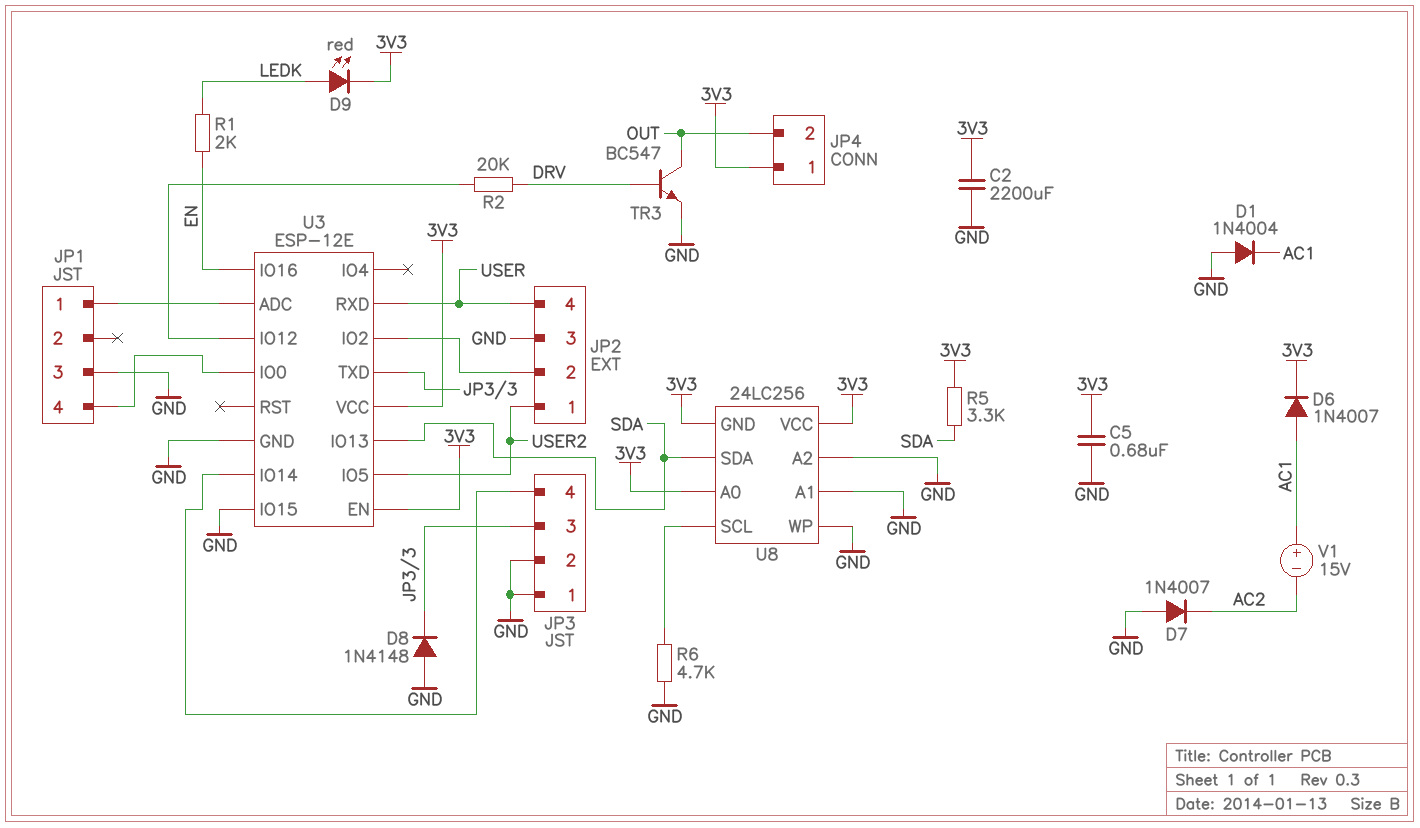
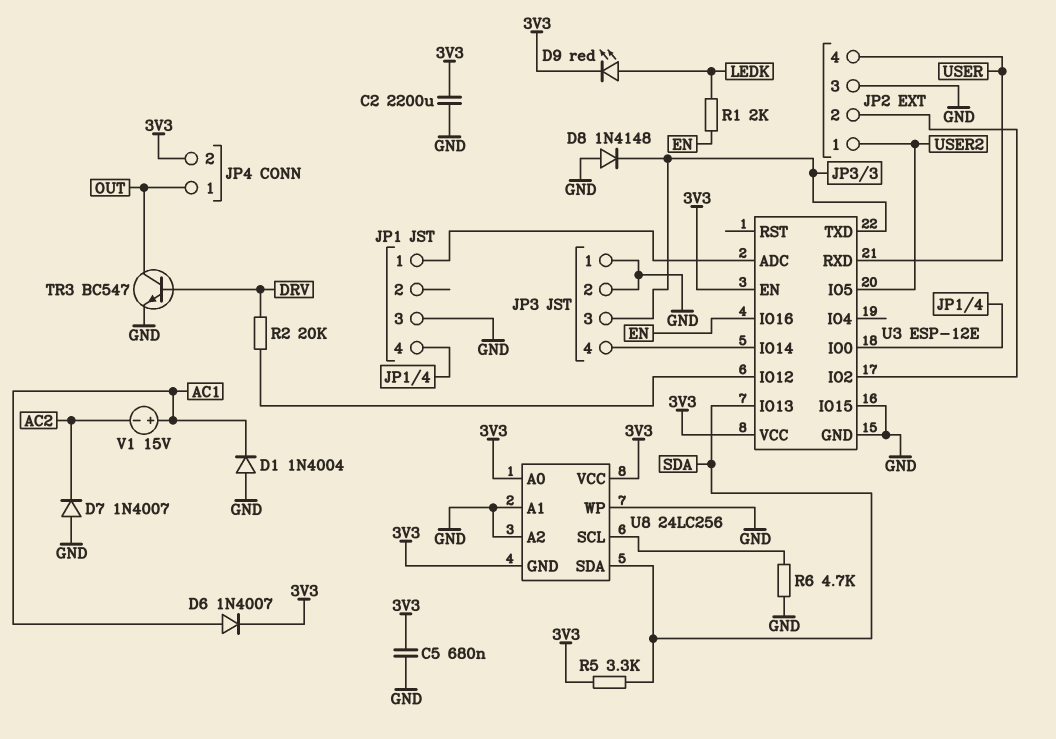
JP4 pin 1: 3V3 -> OUT
JP4 pin 2: OUT -> 3V3

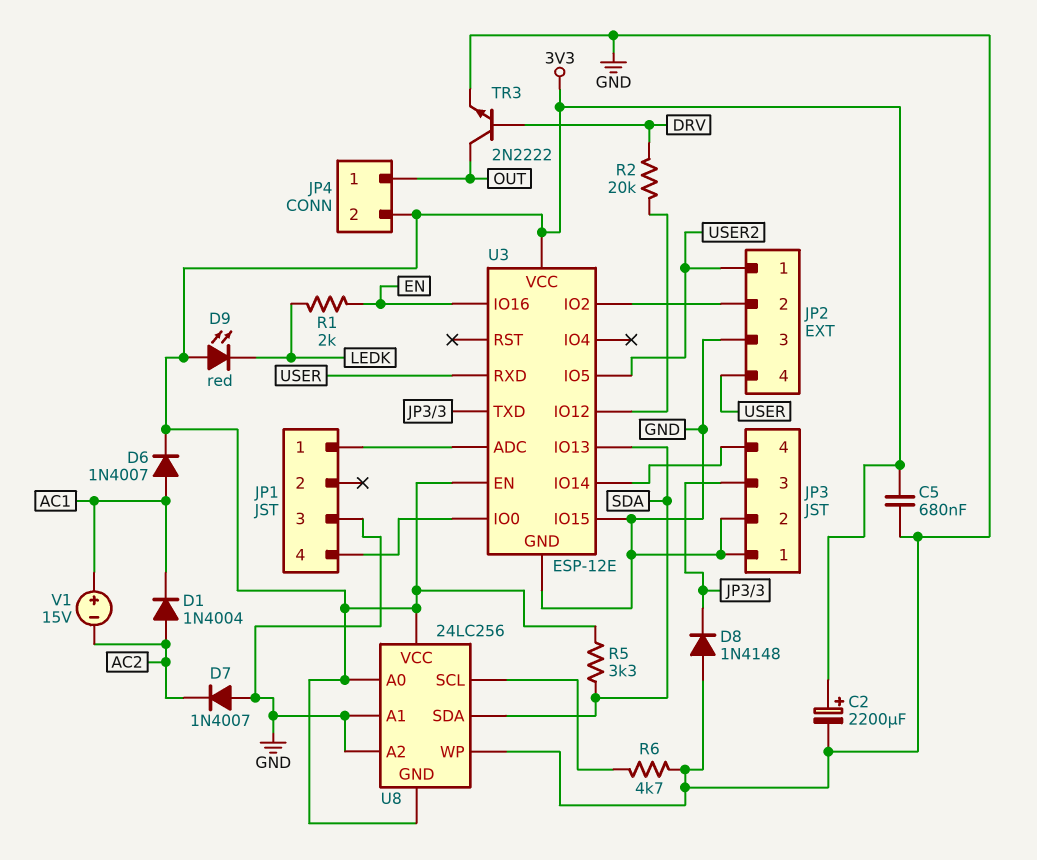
C2: 2200uF (3V3, GND) -> 2200uF (plus 3V3, minus GND)
D1: diode 1N4004 (A GND, K AC1) -> diode 1N4004 (A AC2, K AC1)
D9: LED red (A LEDK, K 3V3) -> LED red (A 3V3, K LEDK)
TR3: NPN BC547 (B DRV, C OUT, E GND) -> NPN 2N2222 (B DRV, C OUT, E GND)

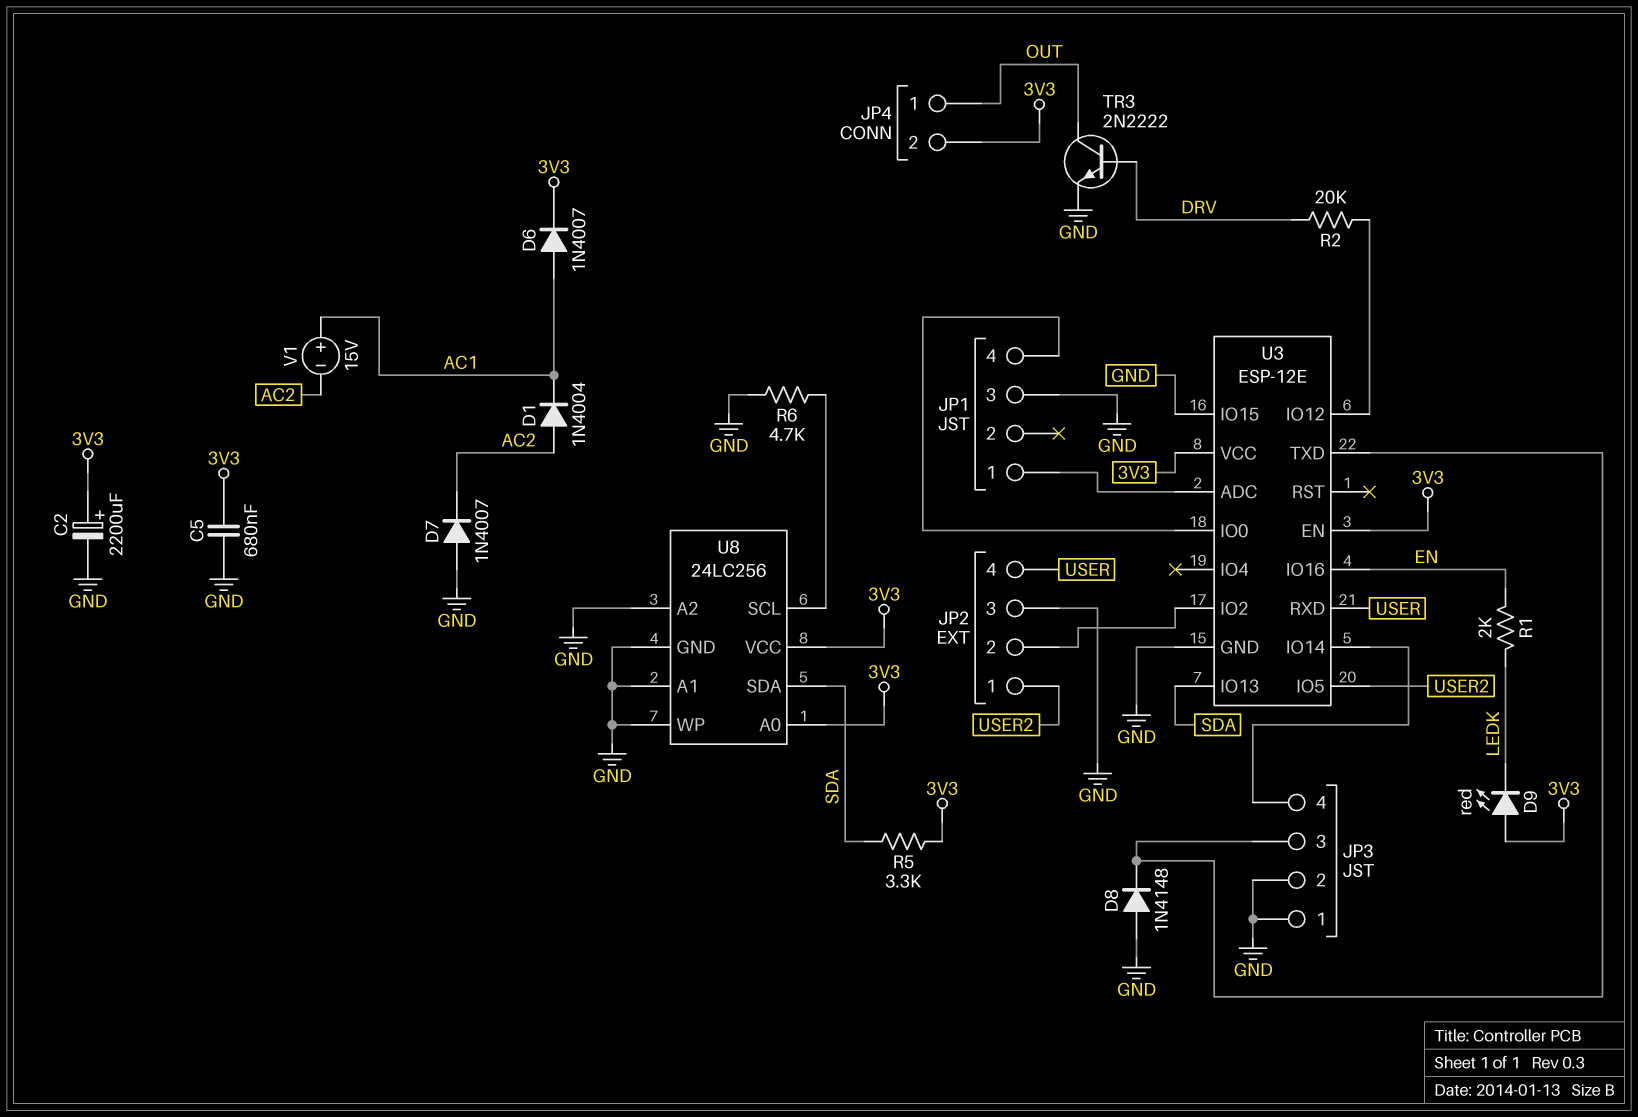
U8 pin GND: 3V3 -> GND

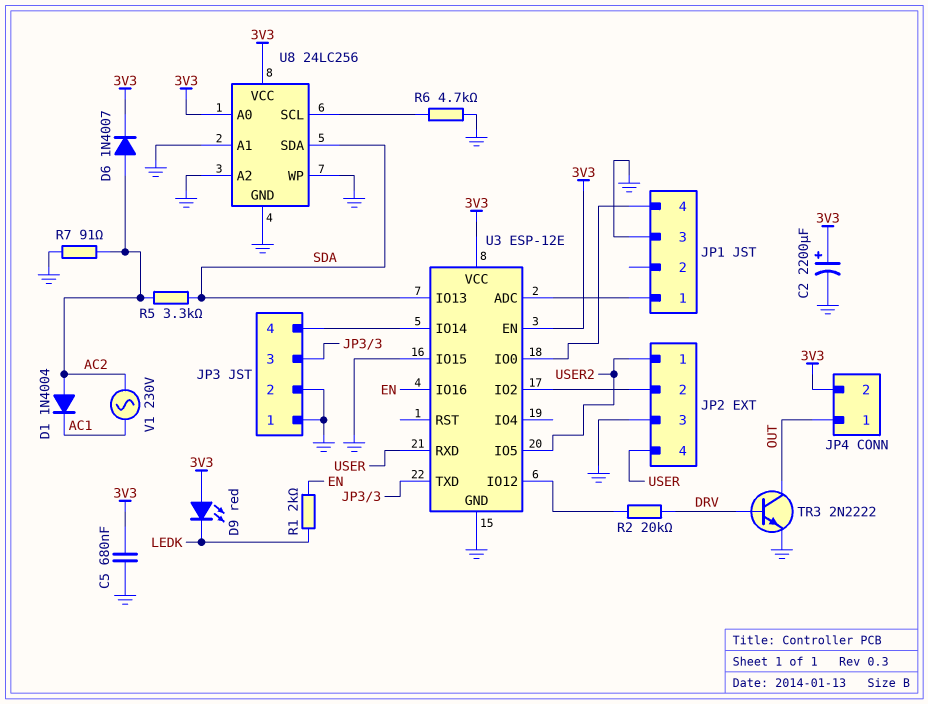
D6: diode 1N4007 (A AC1, K 3V3) -> diode 1N4007 (A AC2, K 3V3)
D7: diode 1N4007 (A GND, K AC2) -> none
D8: diode 1N4148 (A GND, K JP3/3) -> none
R5: 3.3k (3V3, SDA) -> 3.3k (AC2, SDA)
R7: none -> 91 (AC2, GND)
V1: 15V (plus AC1, minus AC2) -> AC 230V (AC1, AC2)

